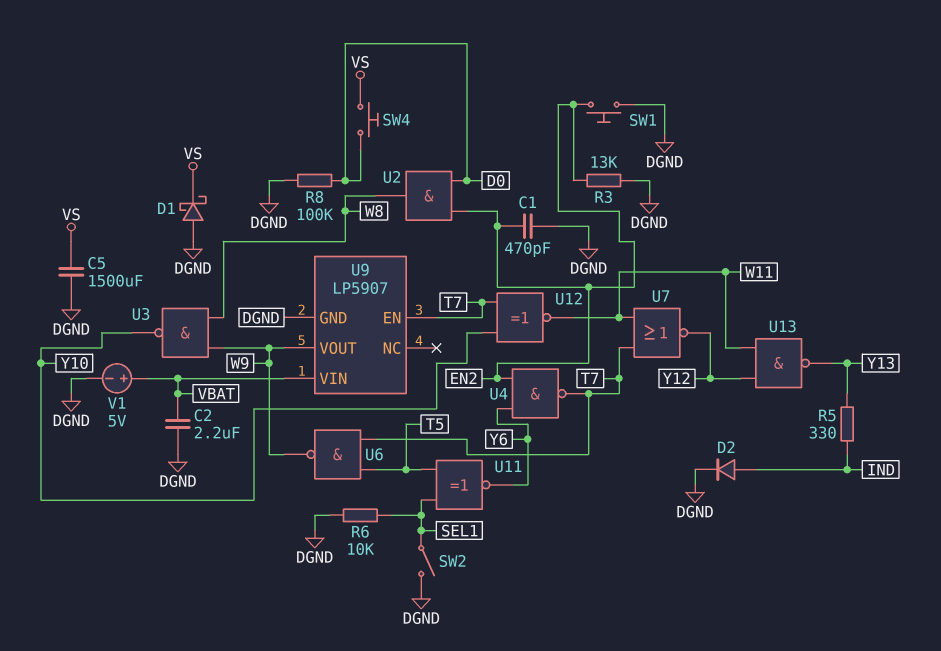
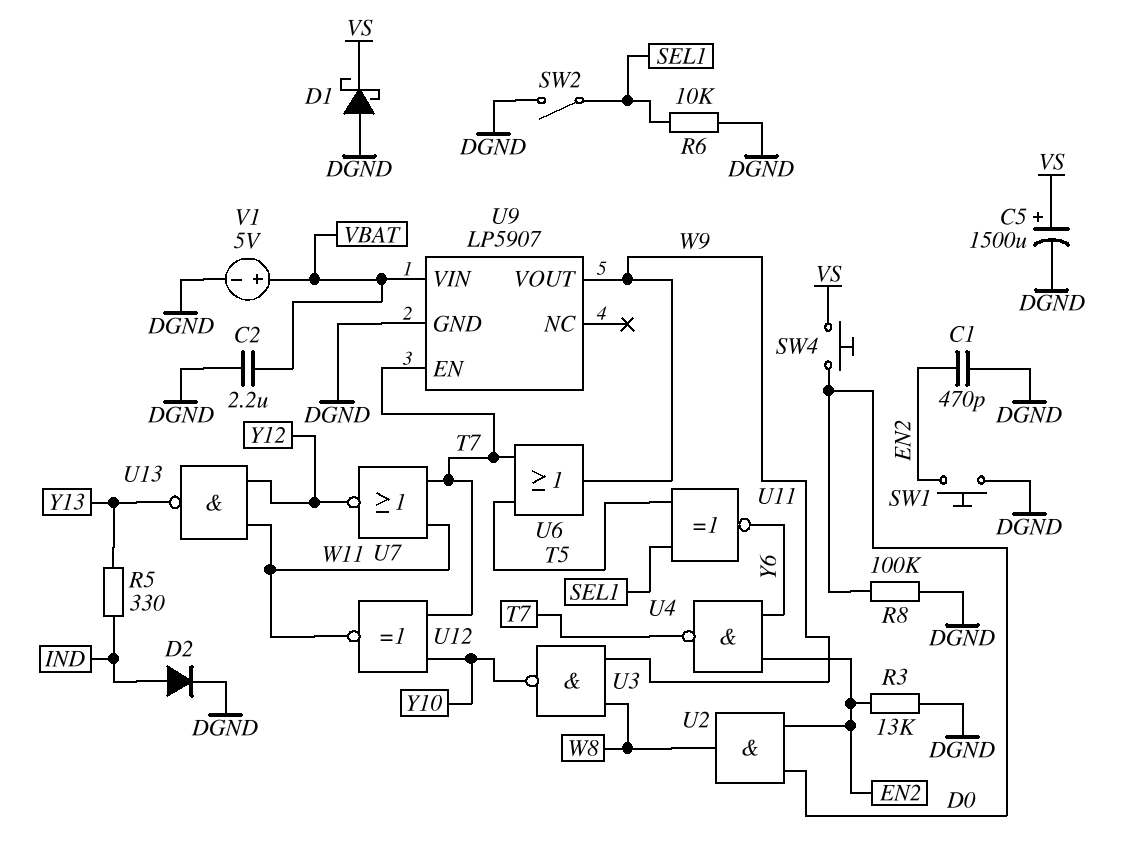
C5: 1500uF (DGND, VS) -> 1500uF (plus VS, minus DGND)
U6: NAND (in T5, in T7, out W9) -> OR (in T5, in T7, out W9)

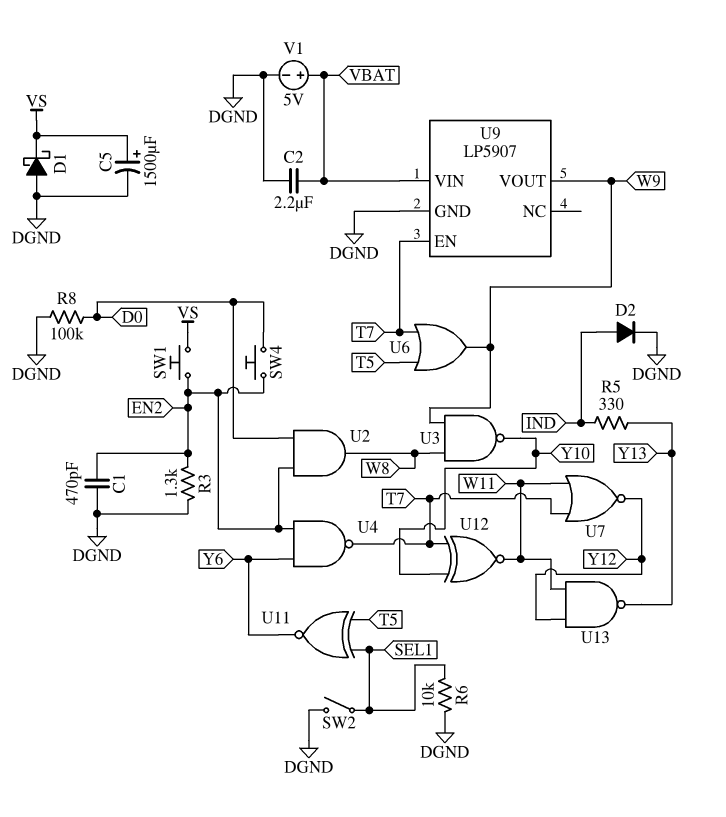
R3: 13k (DGND, EN2) -> 1.3k (DGND, EN2)
SW1: button (DGND, EN2) -> button (EN2, VS)
SW4: button (D0, VS) -> button (D0, EN2)

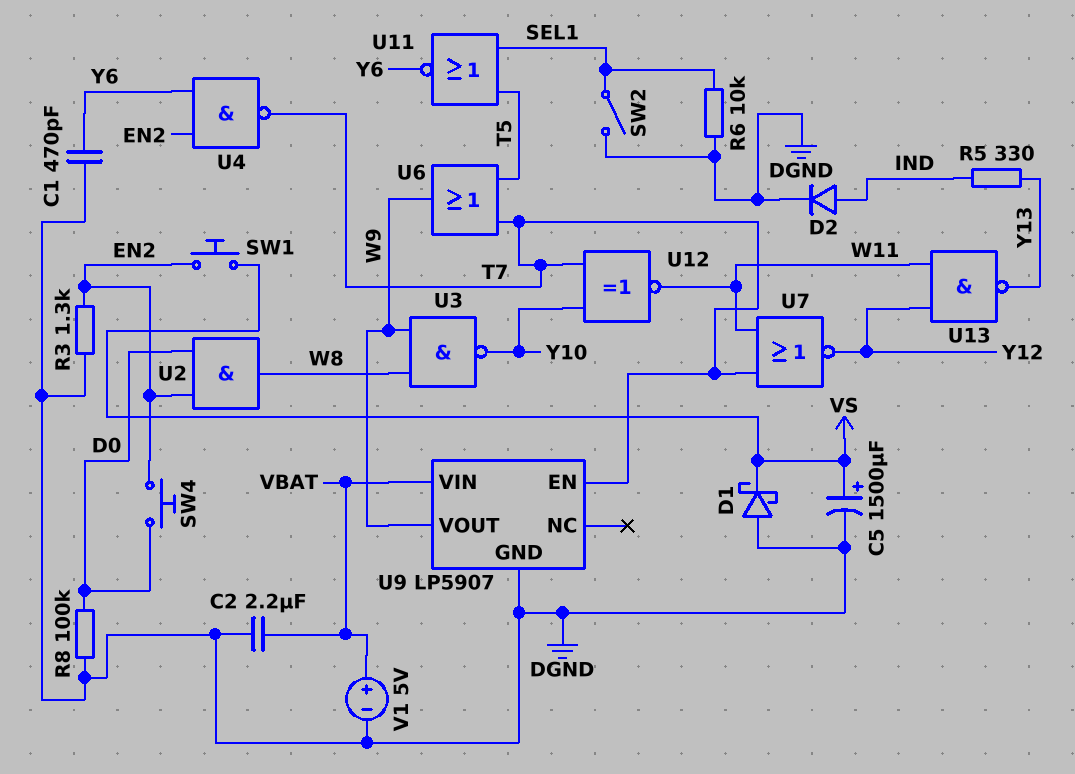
C1: 470pF (DGND, EN2) -> 470pF (DGND, Y6)
U11: XNOR (in SEL1, in T5, out Y6) -> NOR (in SEL1, in T5, out Y6)

